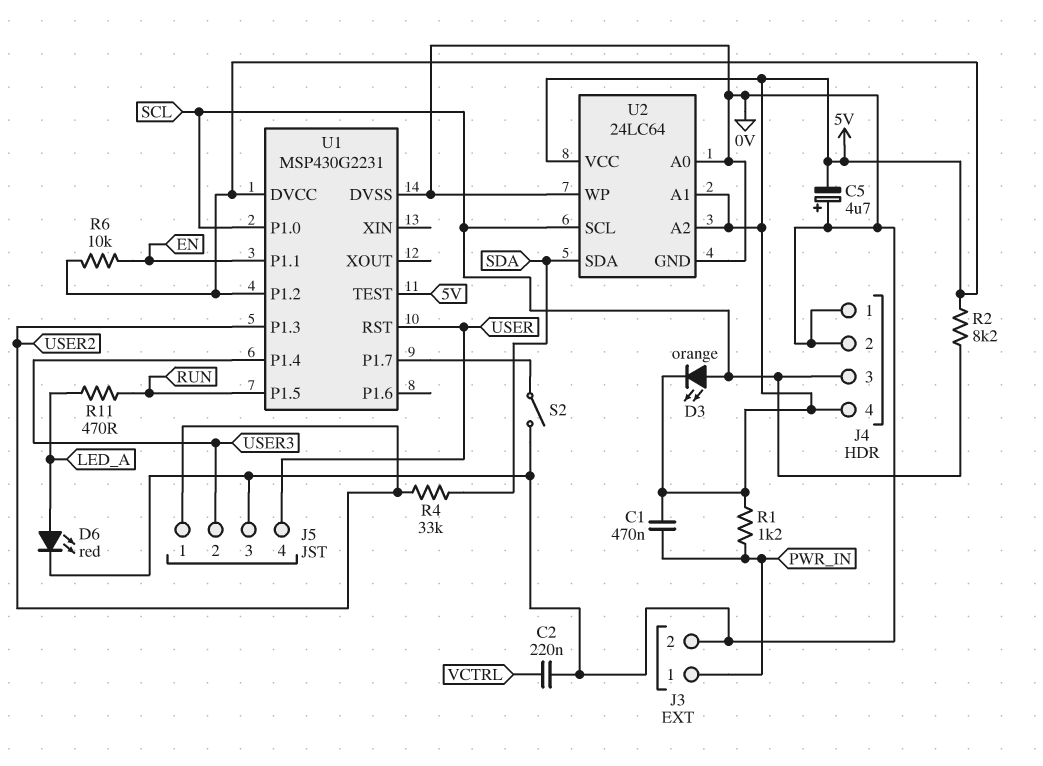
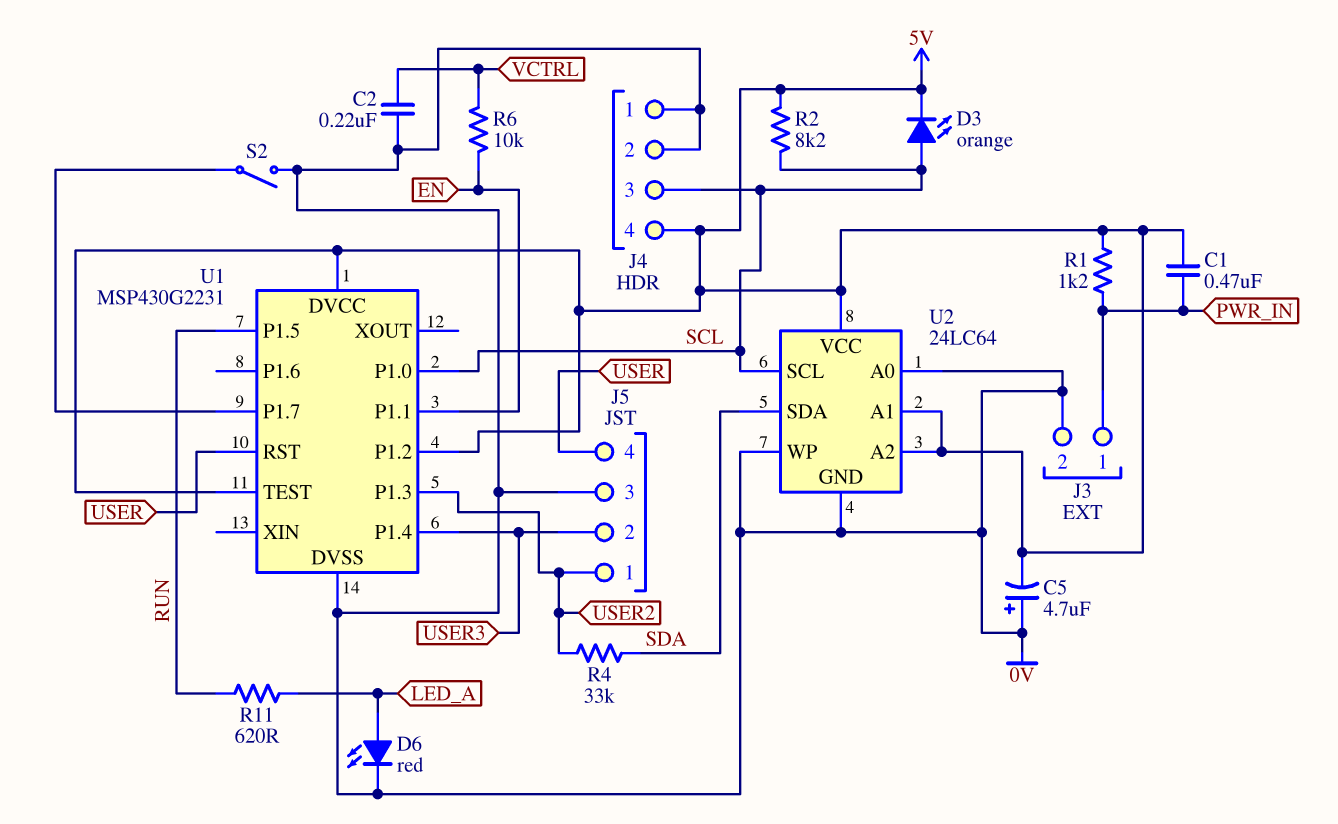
R6: 10k (5V, EN) -> 10k (EN, VCTRL)
R11: 470 (LED_A, RUN) -> 620 (LED_A, RUN)

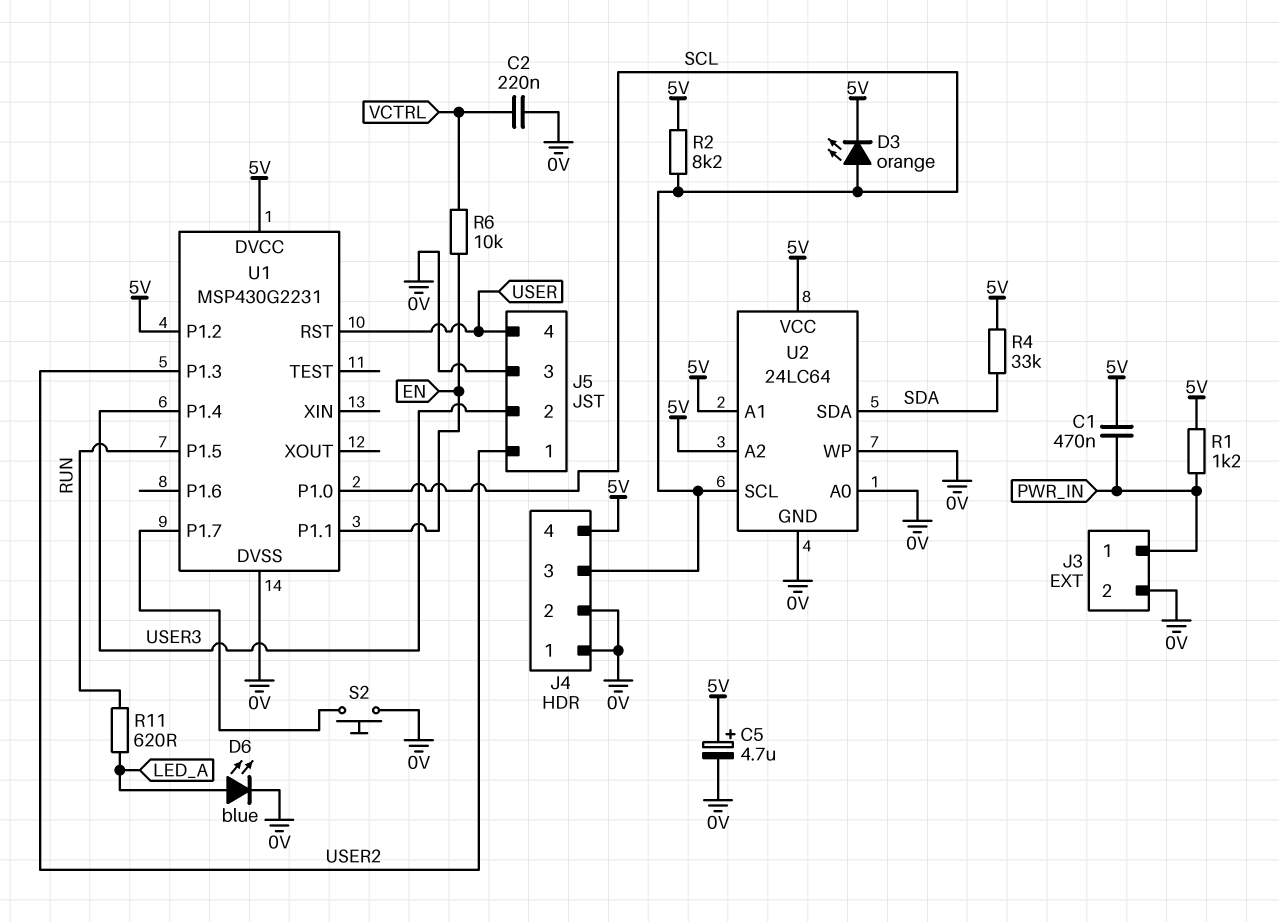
C5: 4.7uF (plus 0V, minus 5V) -> 4.7uF (plus 5V, minus 0V)
D6: LED red (A LED_A, K 0V) -> LED blue (A LED_A, K 0V)
R4: 33k (SDA, USER2) -> 33k (5V, SDA)
S2: switch (0V, U1/P1.7) -> button (0V, U1/P1.7)
U1 pin TEST: 5V -> none

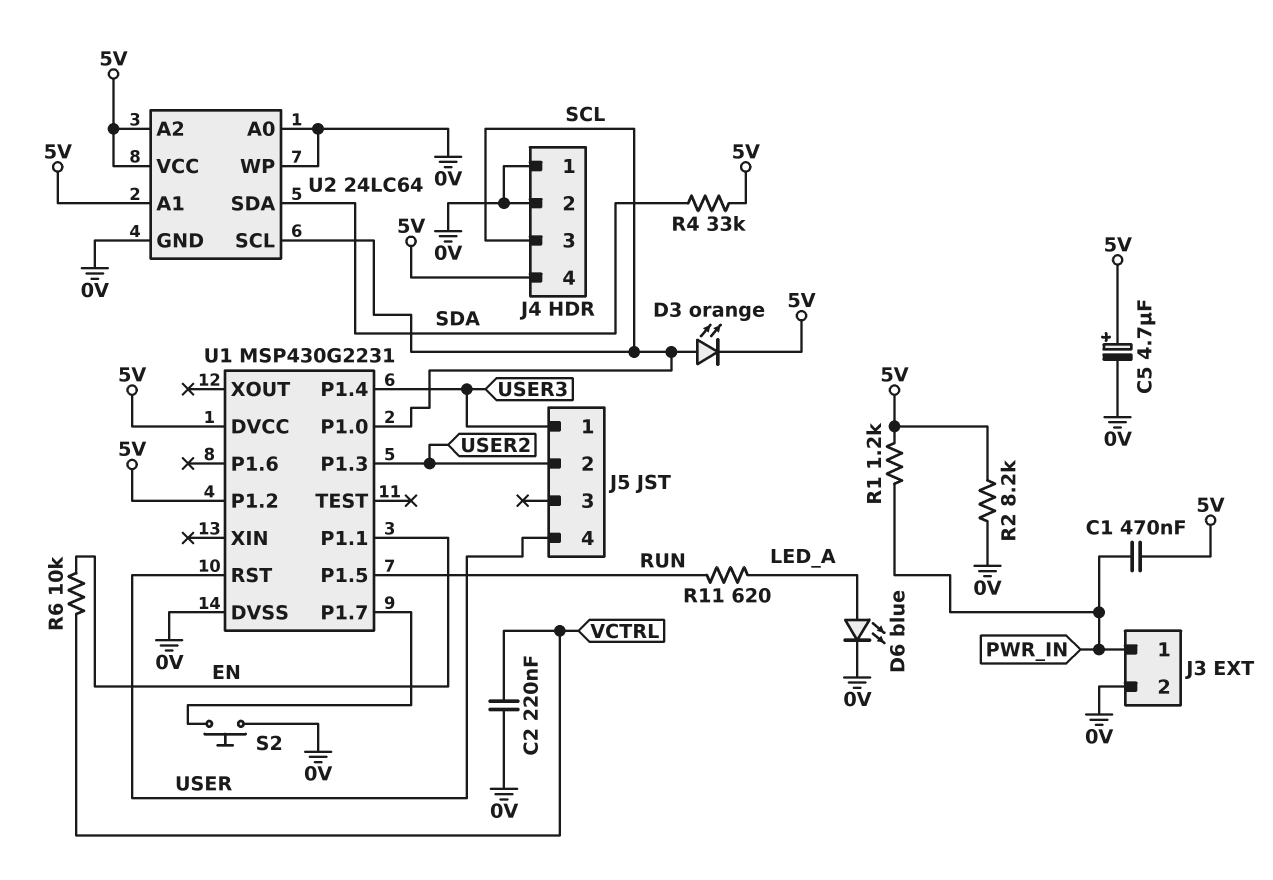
J5 pin 1: USER2 -> USER3
J5 pin 2: USER3 -> USER2
J5 pin 3: 0V -> none
R2: 8.2k (5V, SCL) -> 8.2k (0V, 5V)

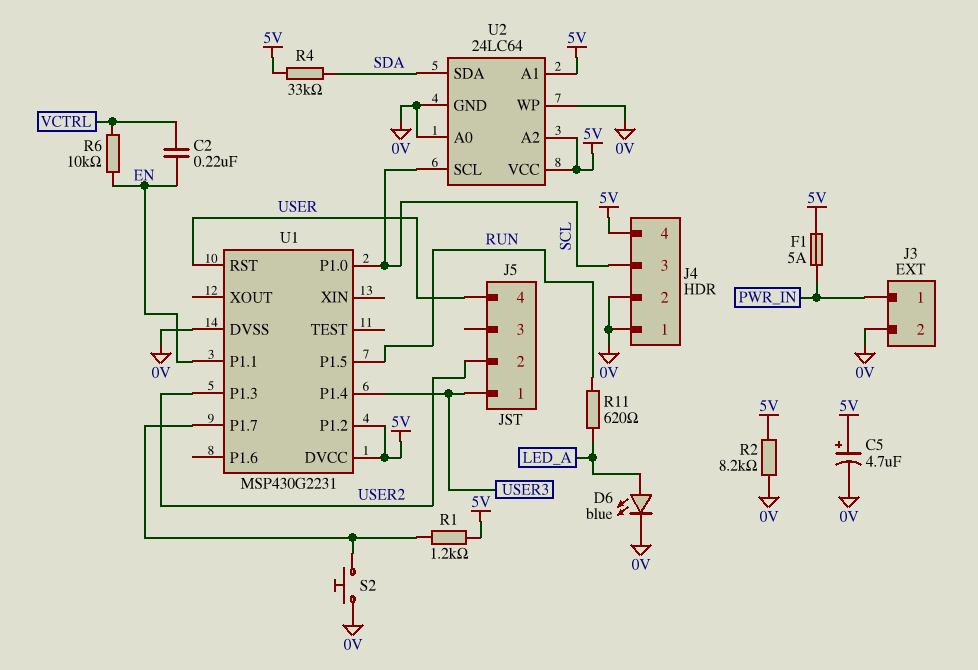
C1: 470nF (5V, PWR_IN) -> none
C2: 220nF (0V, VCTRL) -> 220nF (EN, VCTRL)
D3: LED orange (A SCL, K 5V) -> none
F1: none -> 5A (5V, PWR_IN)
R1: 1.2k (5V, PWR_IN) -> 1.2k (5V, U1/P1.7)

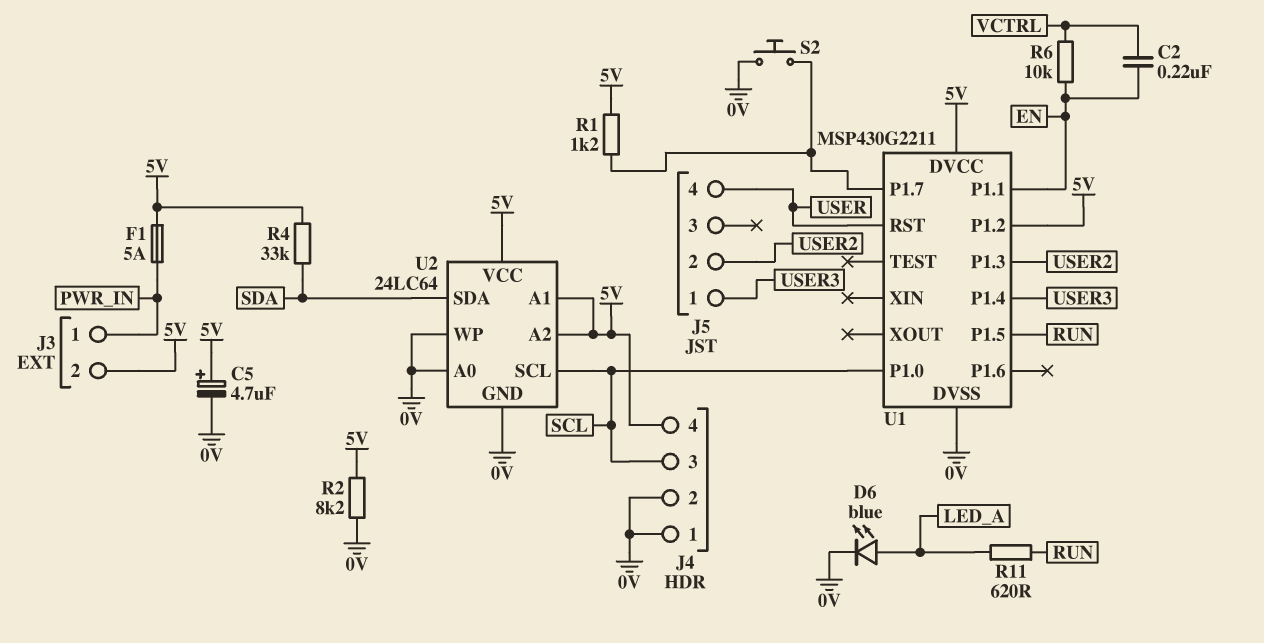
J3 pin 2: 0V -> 5V
U1: MSP430G2231 -> MSP430G2211

